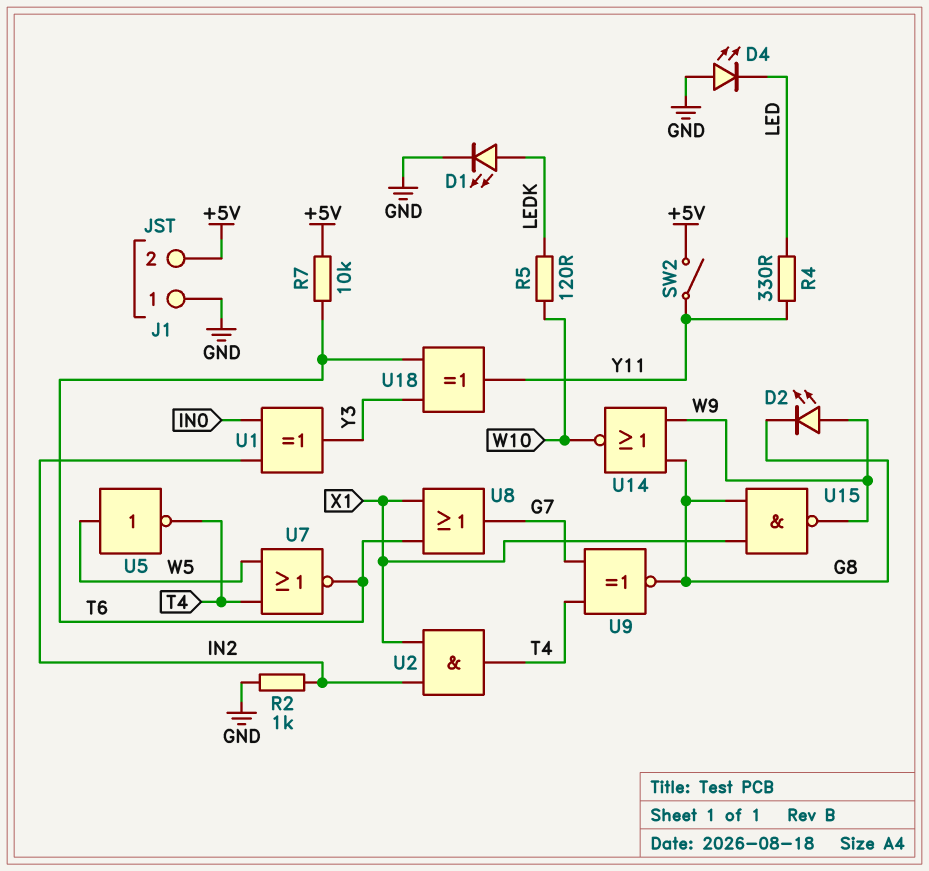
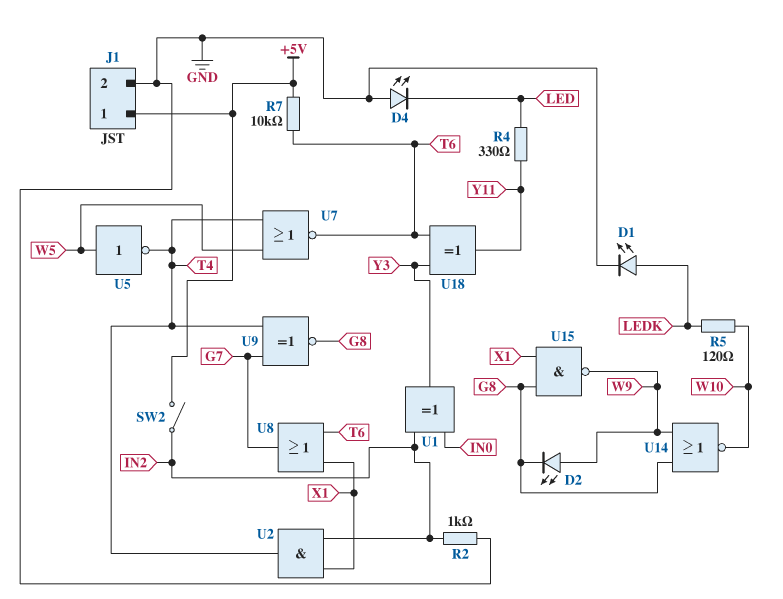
J1 pin 1: GND -> +5V
J1 pin 2: +5V -> GND
SW2: switch (+5V, Y11) -> switch (+5V, IN2)

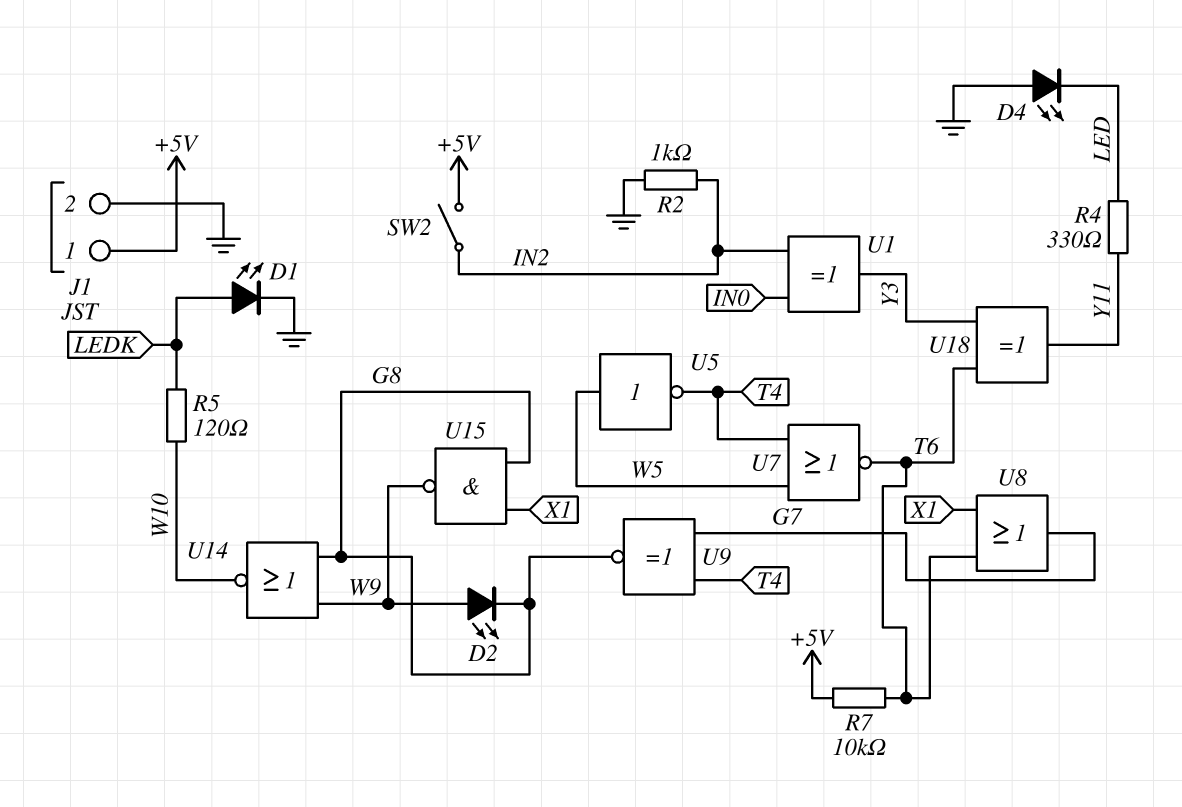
U2: AND (in IN2, in X1, out T4) -> none

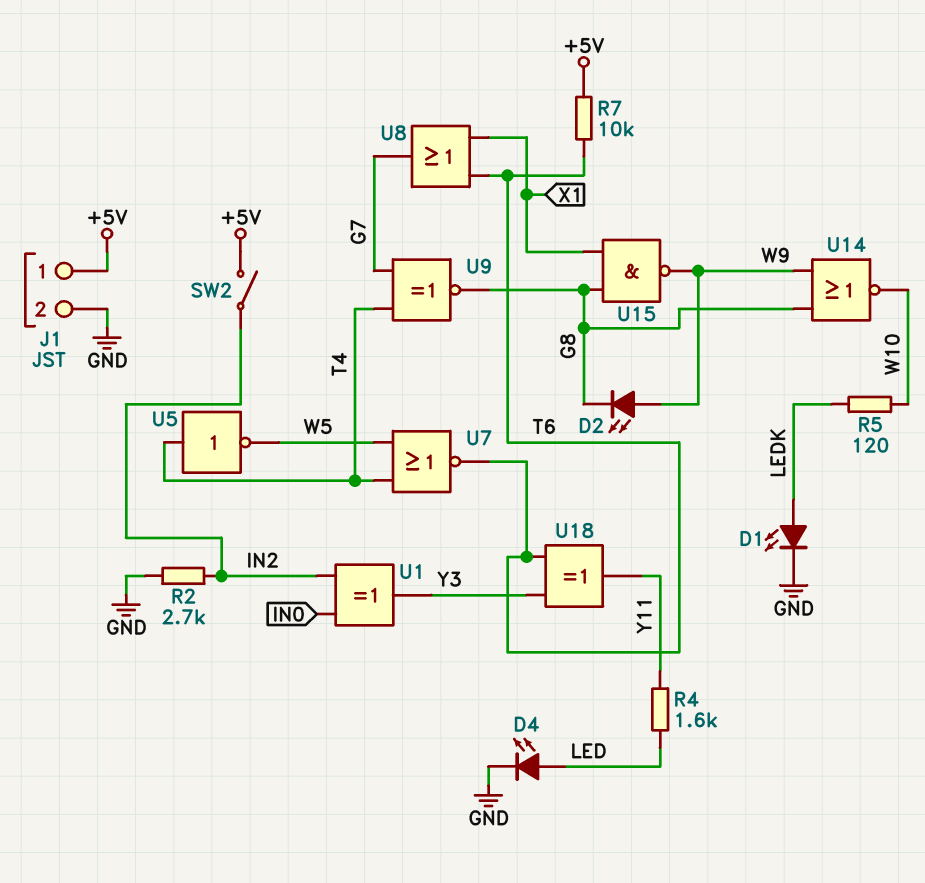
D4: LED (A GND, K LED) -> LED (A LED, K GND)
R2: 1k (GND, IN2) -> 2.7k (GND, IN2)
R4: 330 (LED, Y11) -> 1.6k (LED, Y11)
U5: NOT (in W5, out T4) -> NOT (in T4, out W5)

